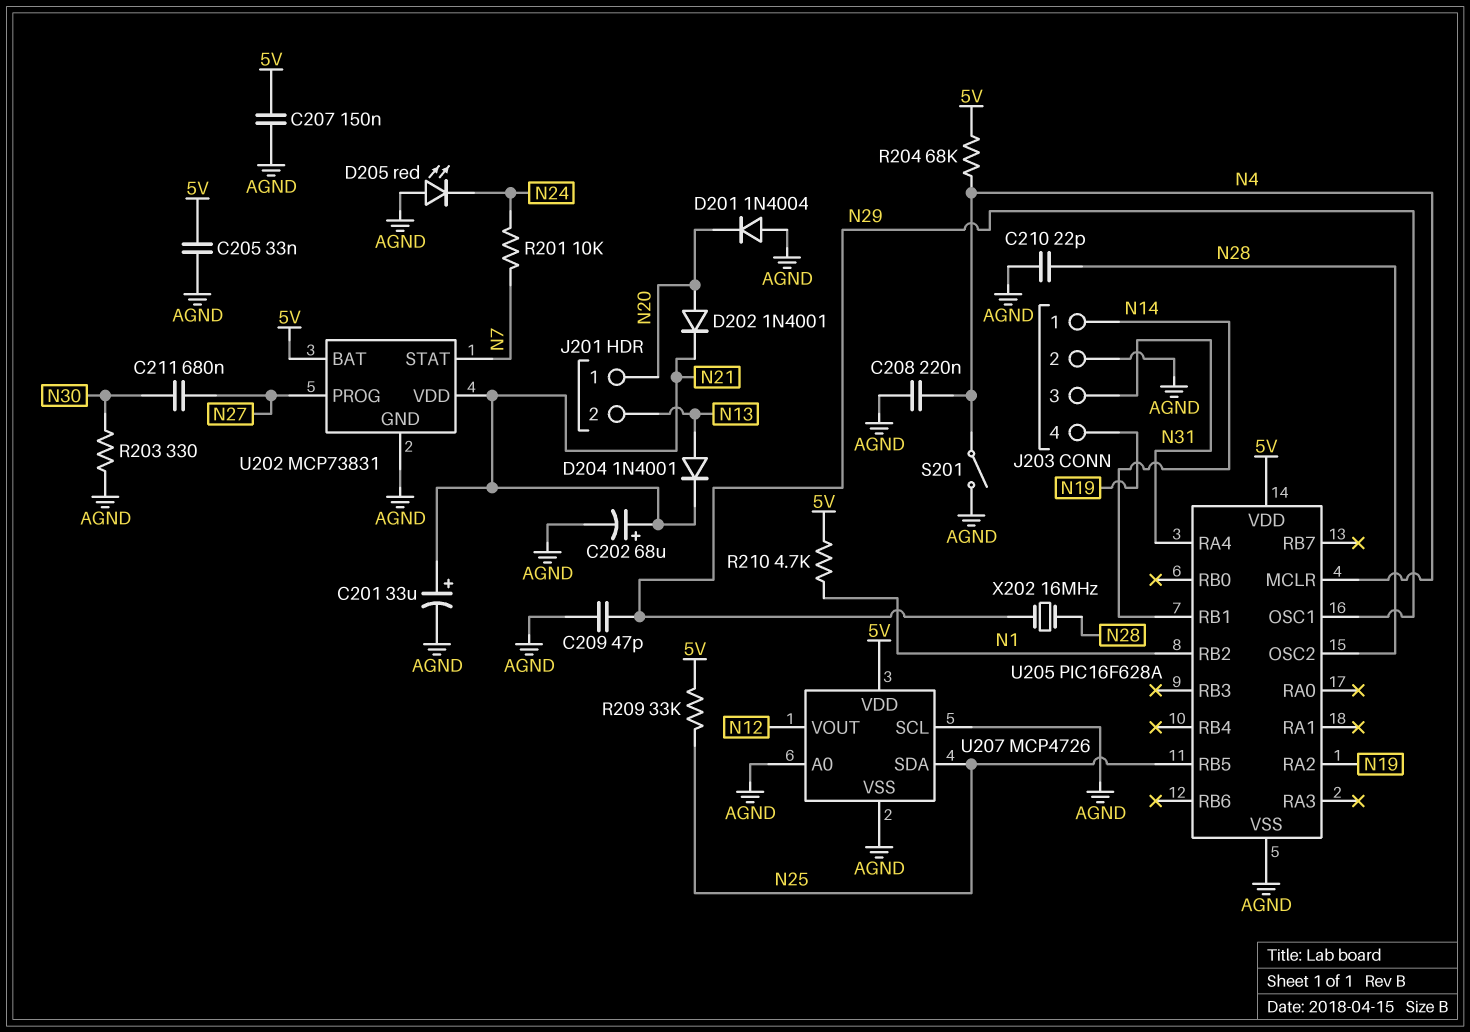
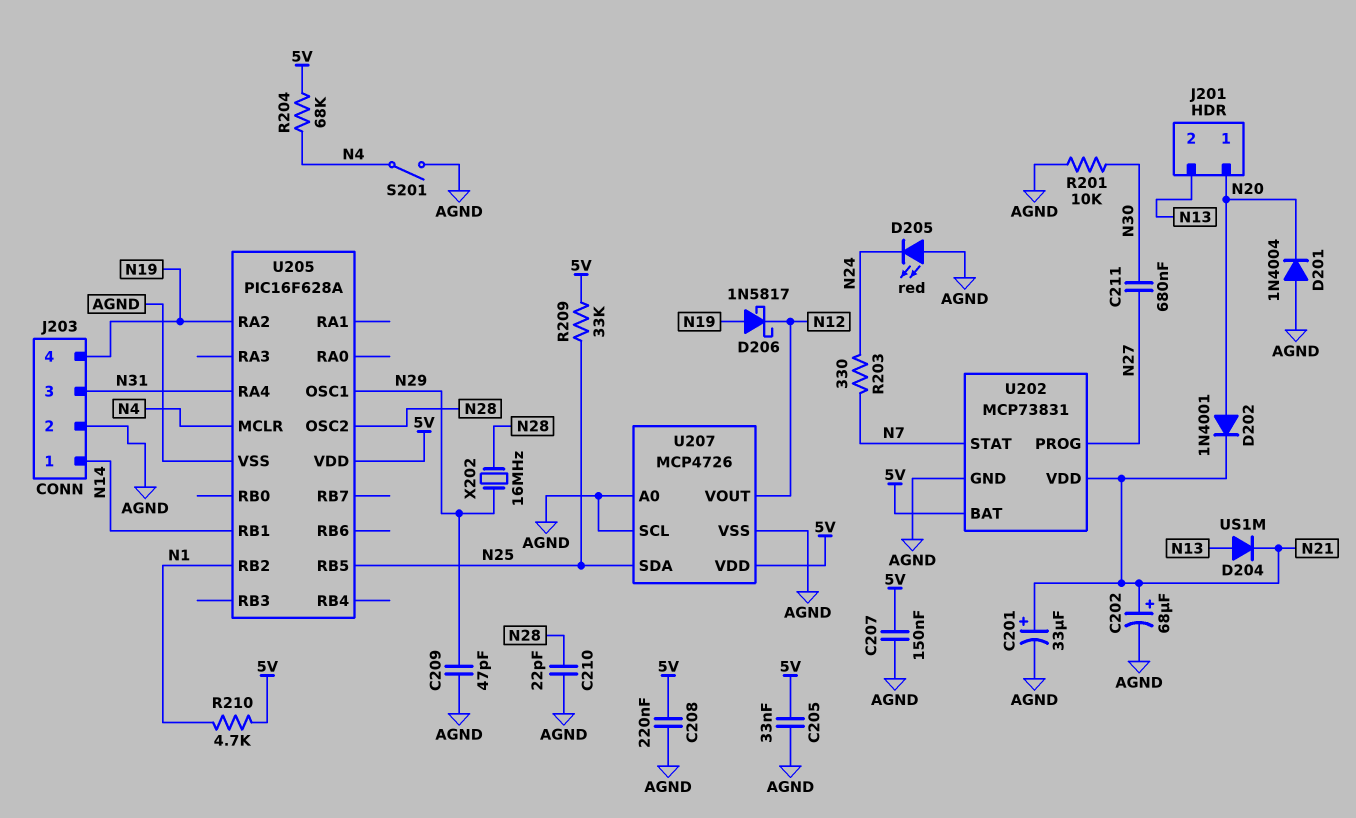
C208: 220nF (AGND, N4) -> 220nF (5V, AGND)
D204: diode 1N4001 (A N13, K N21) -> diode US1M (A N13, K N21)
D206: none -> schottky 1N5817 (A N19, K N12)
R201: 10k (N7, N24) -> 10k (AGND, N30)
R203: 330 (AGND, N30) -> 330 (N7, N24)

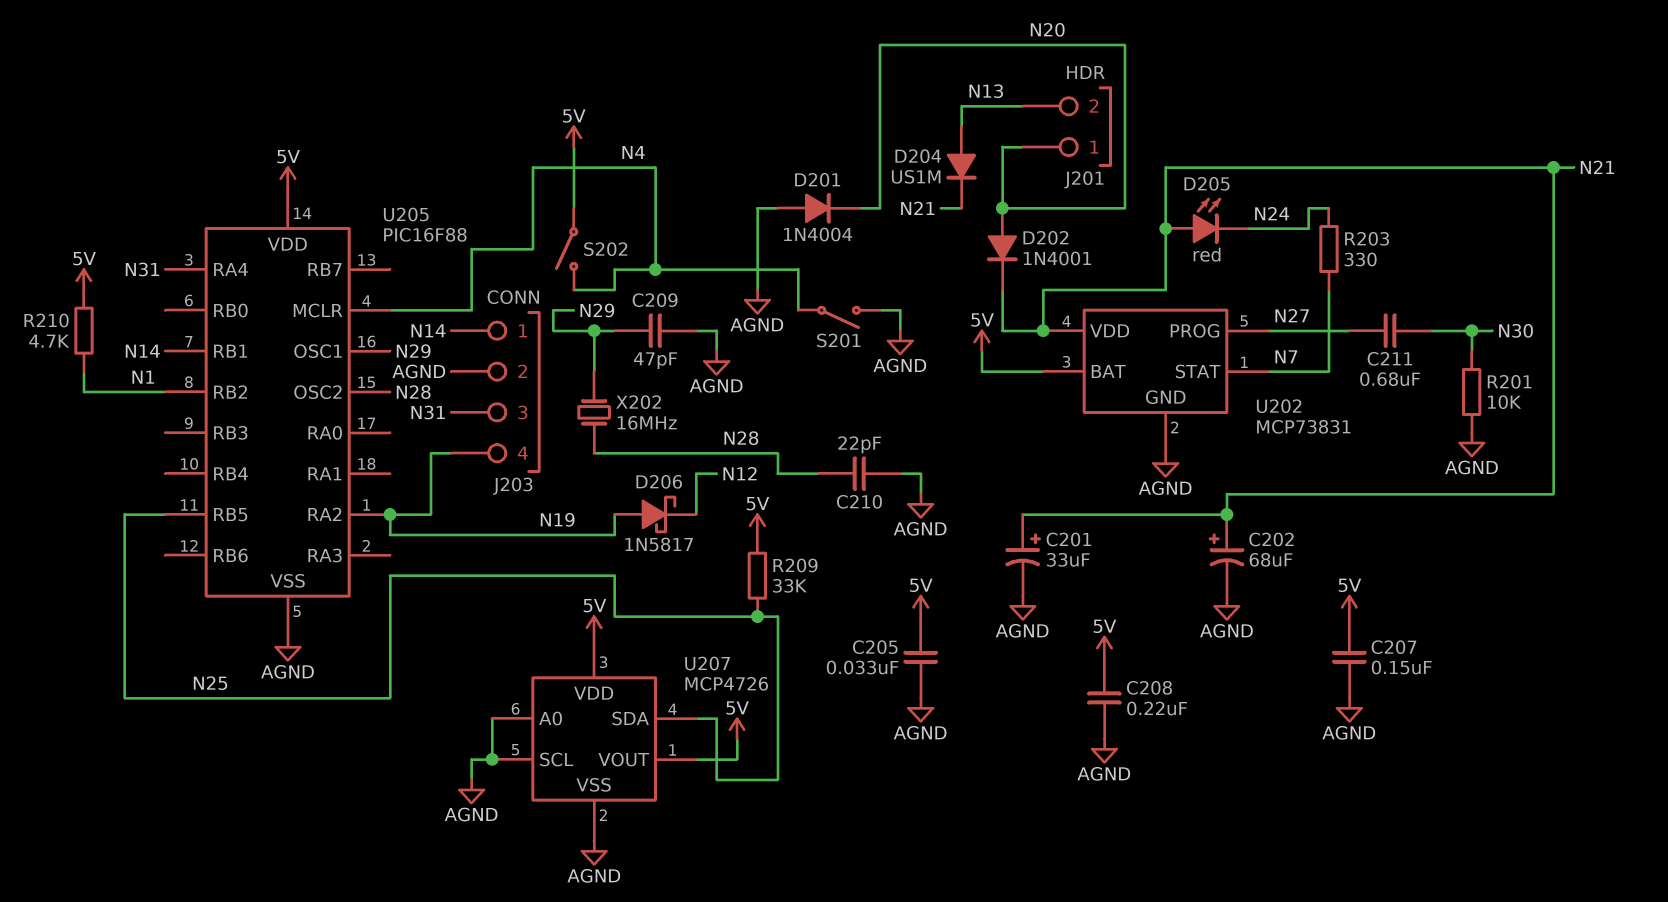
D205: LED red (A AGND, K N24) -> LED red (A N21, K N24)
R204: 68k (5V, N4) -> none
S202: none -> switch (5V, N4)
U205: PIC16F628A -> PIC16F88
U207 pin VOUT: N12 -> 5V

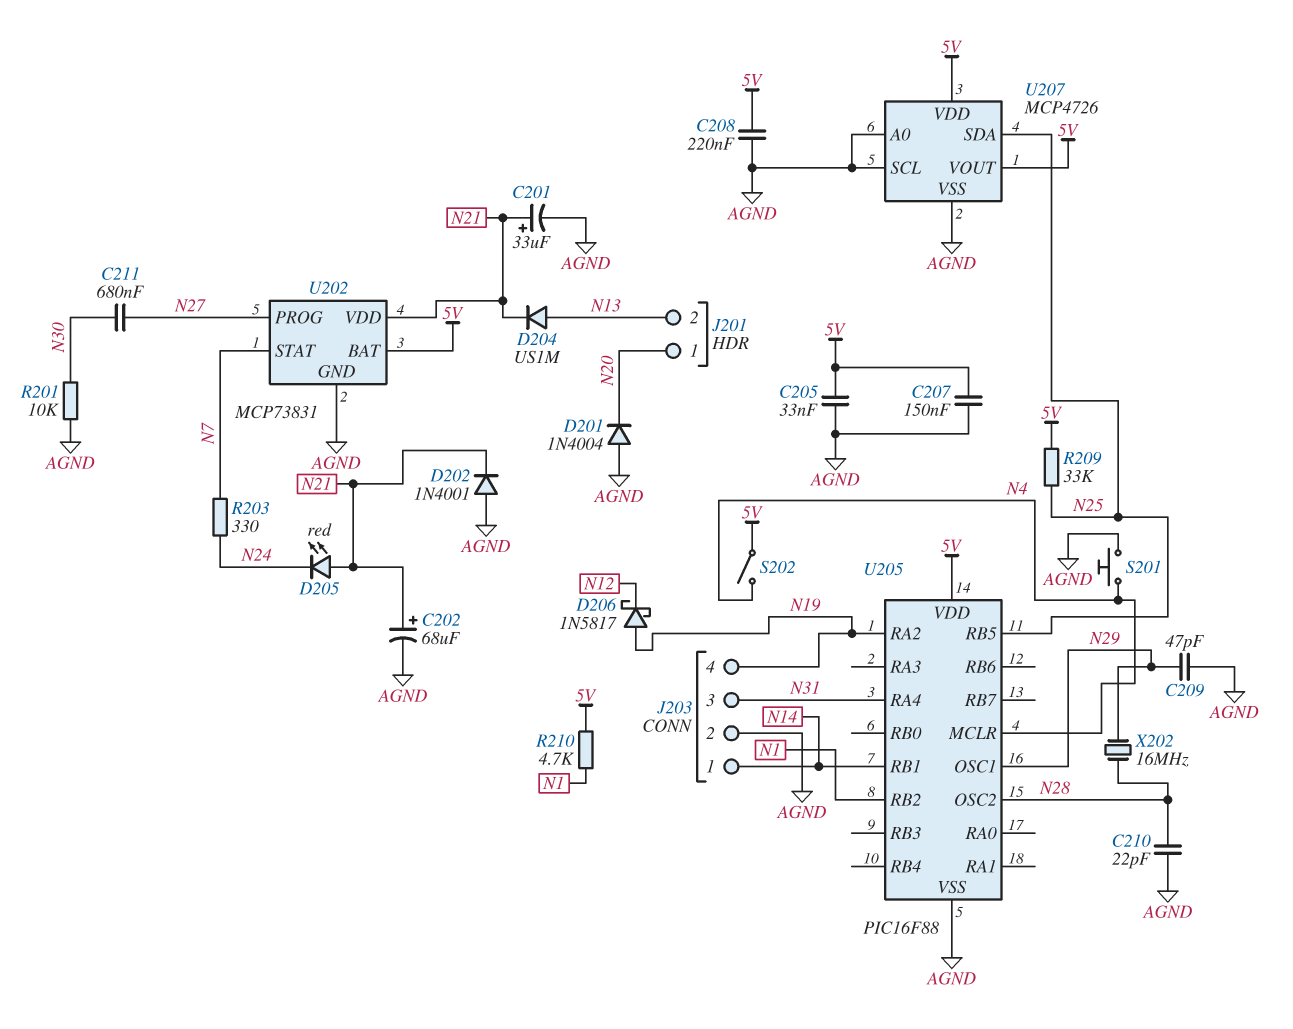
D202: diode 1N4001 (A N20, K N21) -> diode 1N4001 (A AGND, K N21)
S201: switch (AGND, N4) -> button (AGND, N4)

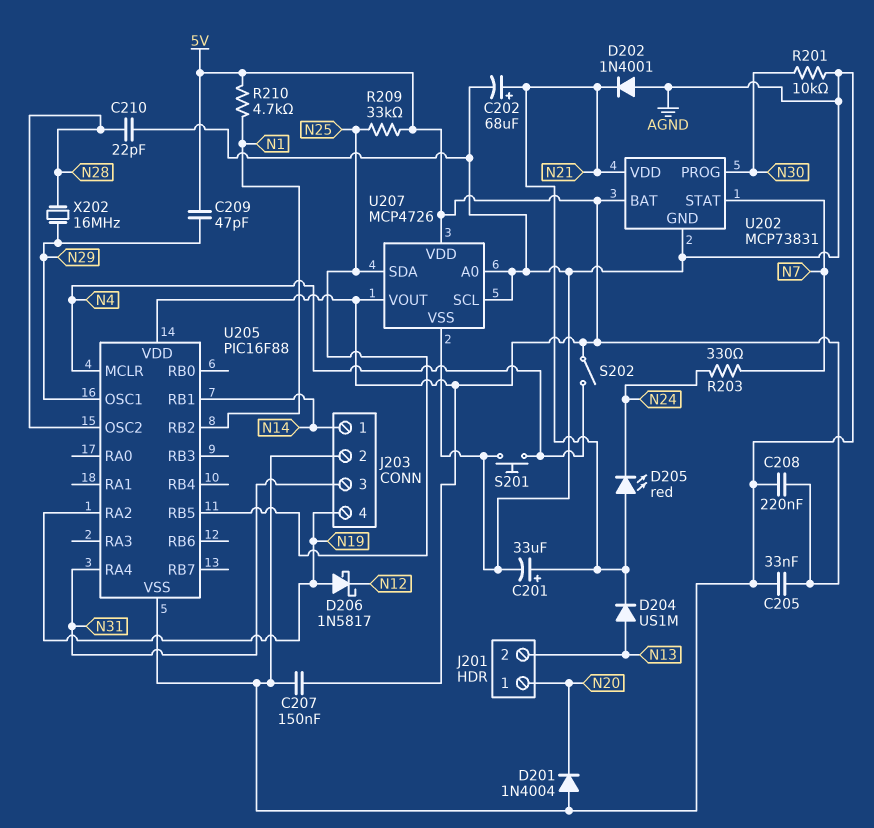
C209: 47pF (AGND, N29) -> 47pF (5V, N29)
C211: 680nF (N27, N30) -> none
U202 pin PROG: N27 -> N30

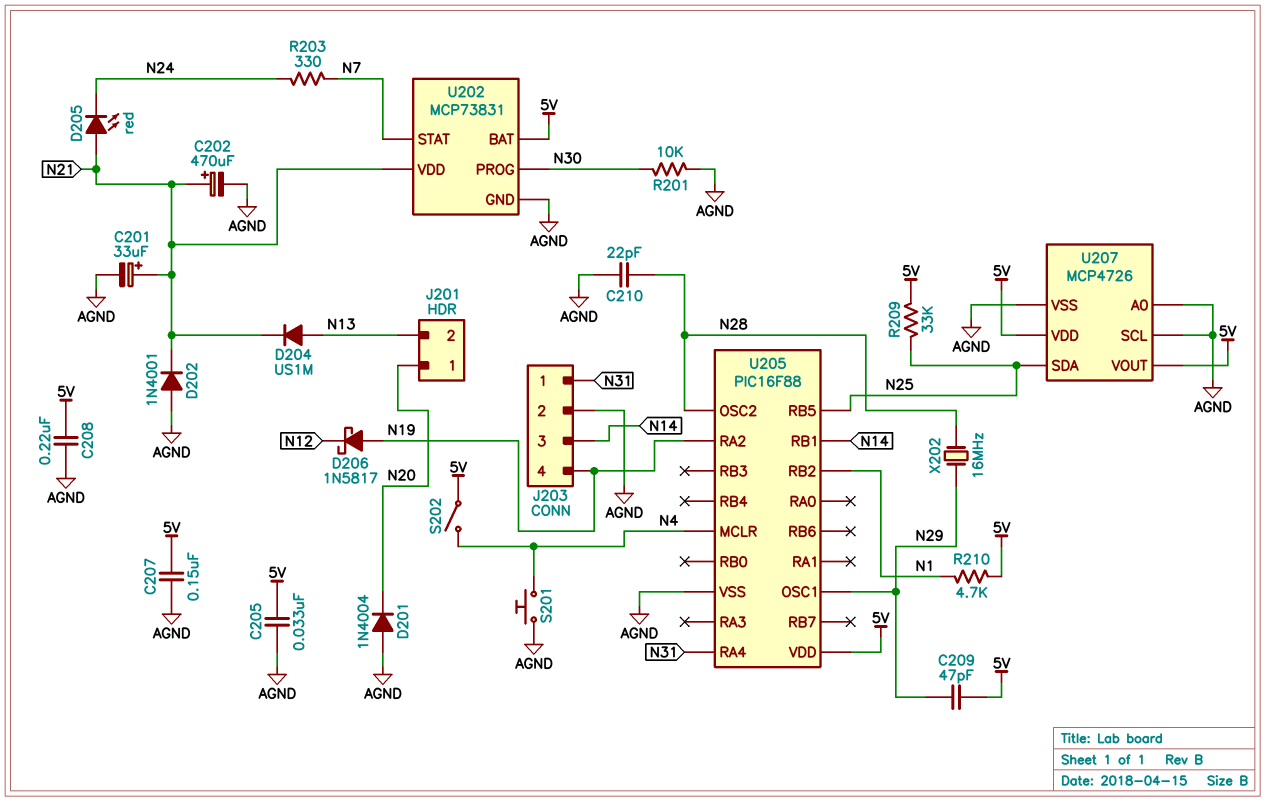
C202: 68uF (plus N21, minus AGND) -> 470uF (plus N21, minus AGND)
J203 pin 1: N14 -> N31
J203 pin 3: N31 -> N14

